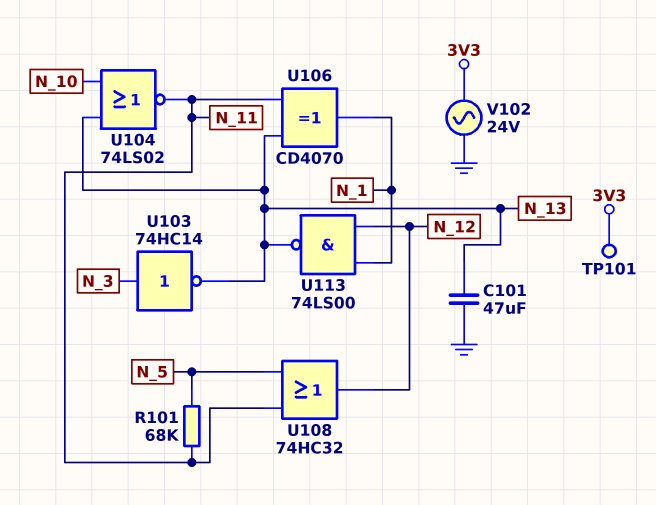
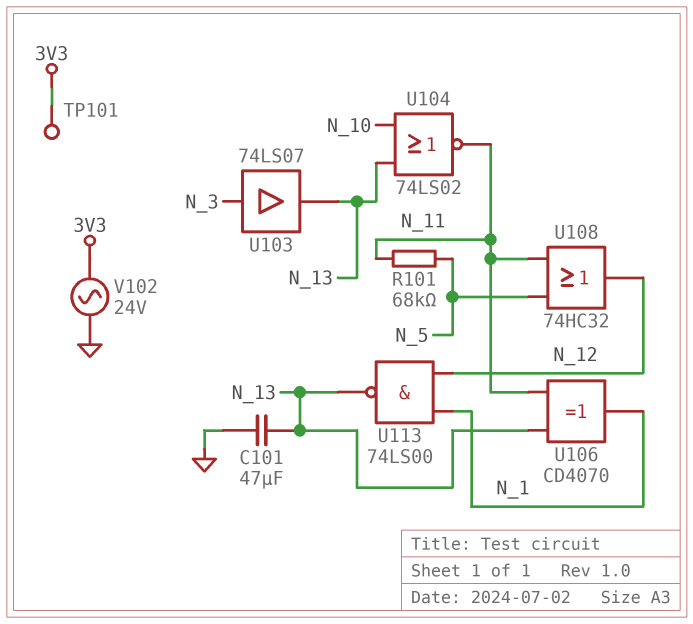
U103: NOT 74HC14 (in N_3, out N_13) -> buffer 74LS07 (in N_3, out N_13)

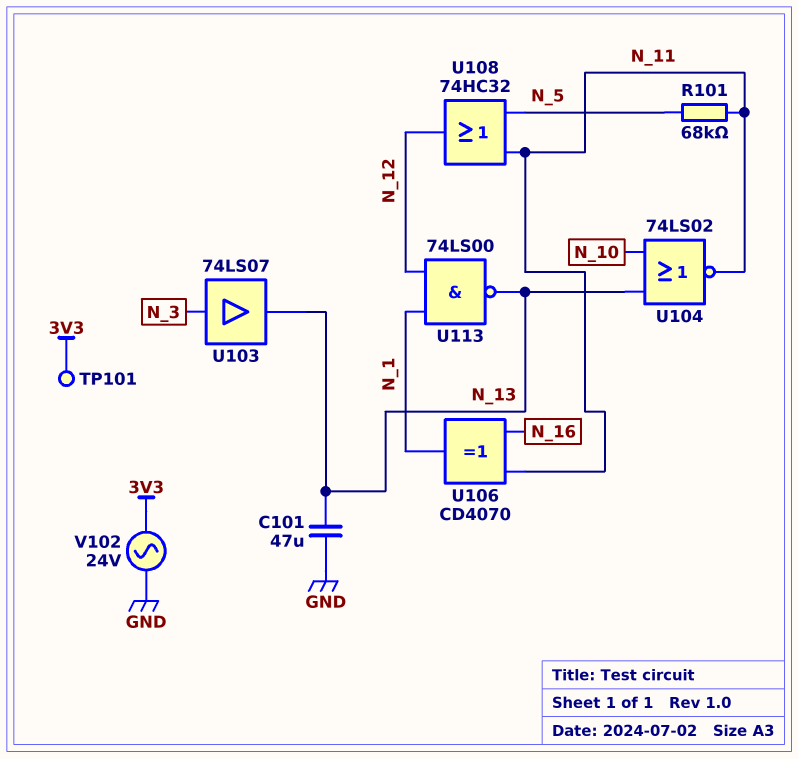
U106: XOR CD4070 (in N_11, in N_13, out N_1) -> XOR CD4070 (in N_11, in N_16, out N_1)

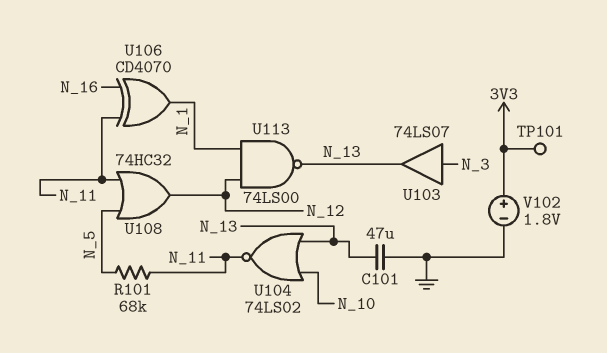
V102: AC 24V (3V3, GND) -> 1.8V (plus 3V3, minus GND)

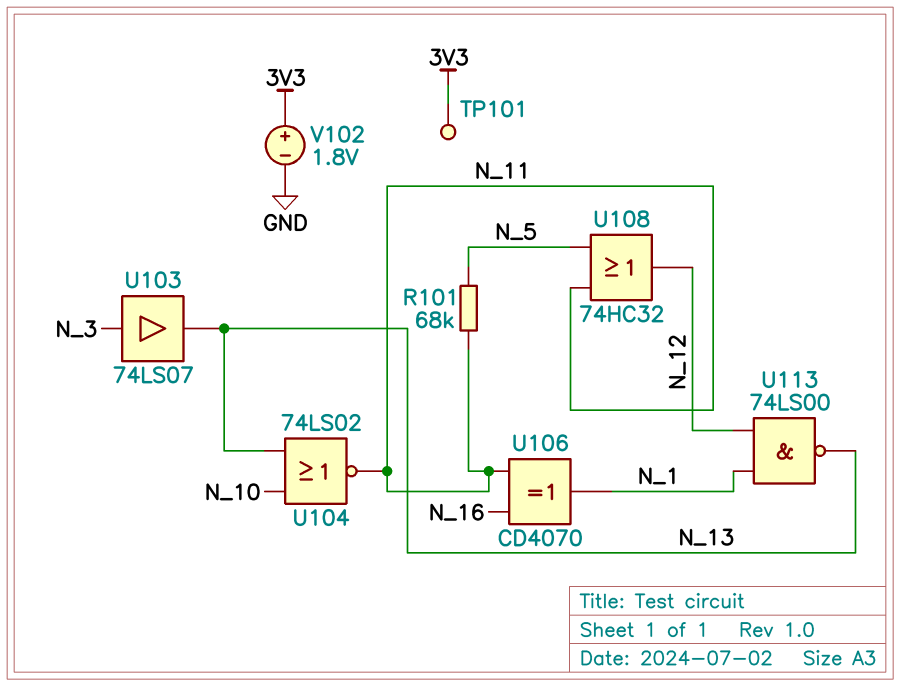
C101: 47uF (GND, N_13) -> none

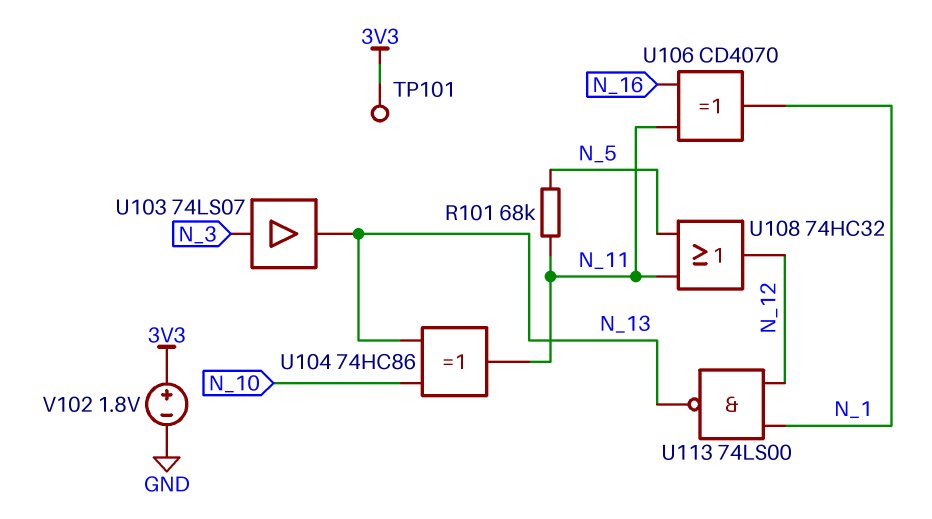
U104: NOR 74LS02 (in N_10, in N_13, out N_11) -> XOR 74HC86 (in N_10, in N_13, out N_11)

